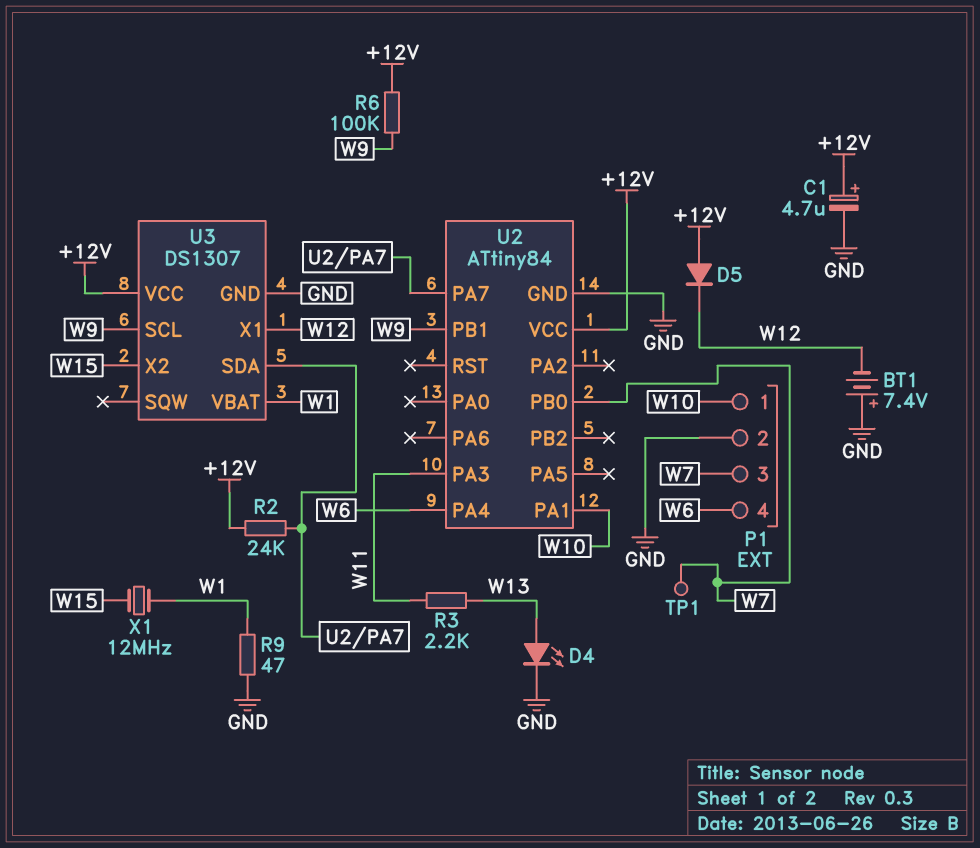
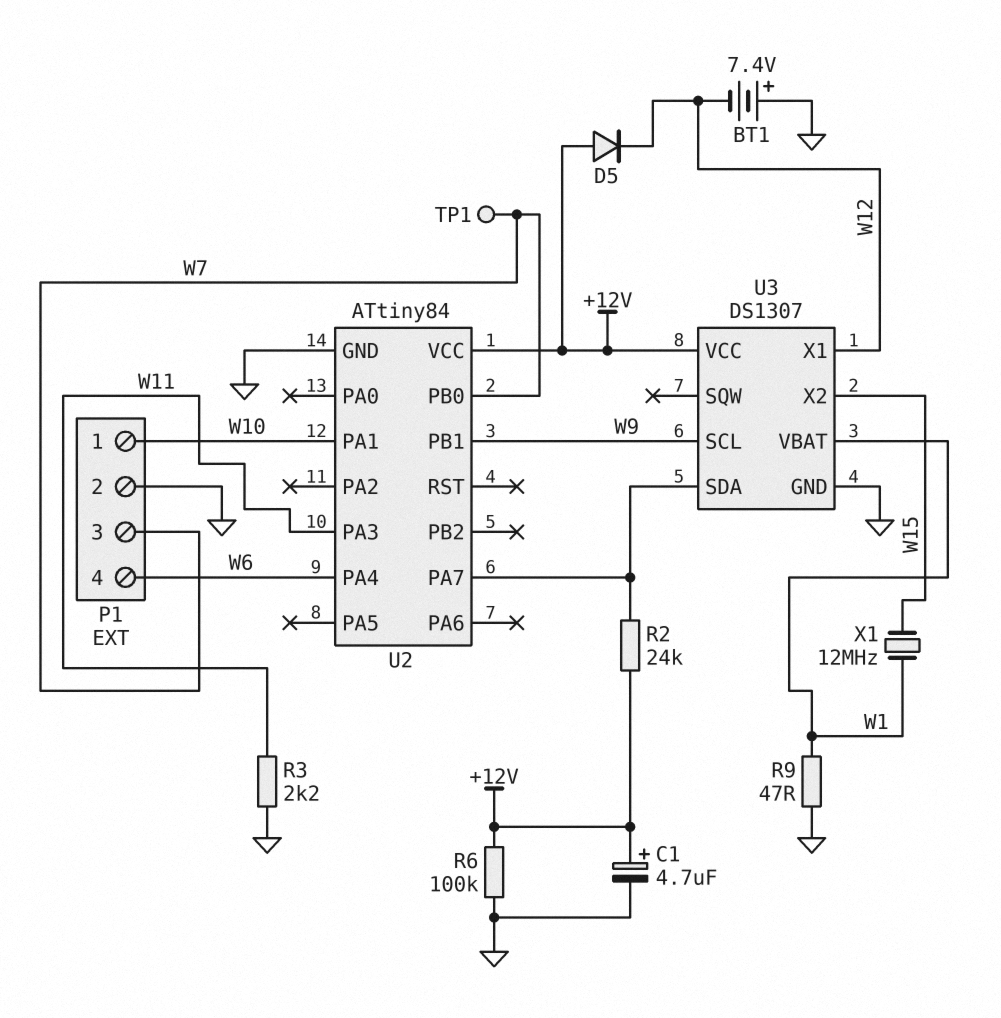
D4: LED (A W13, K GND) -> none
R3: 2.2k (W11, W13) -> 2.2k (GND, W11)
R6: 100k (+12V, W9) -> 100k (+12V, GND)

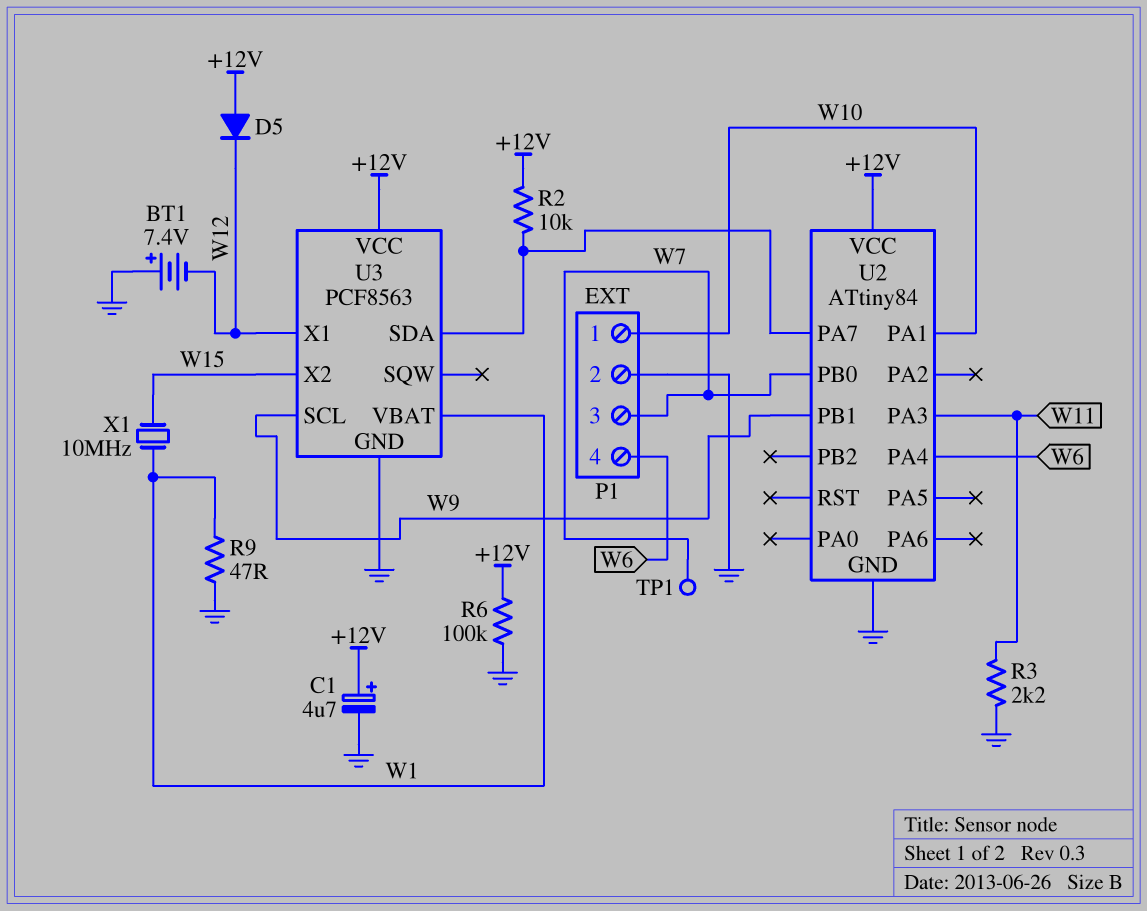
R2: 24k (+12V, U2/PA7) -> 10k (+12V, U2/PA7)
U3: DS1307 -> PCF8563
X1: 12MHz (W1, W15) -> 10MHz (W1, W15)

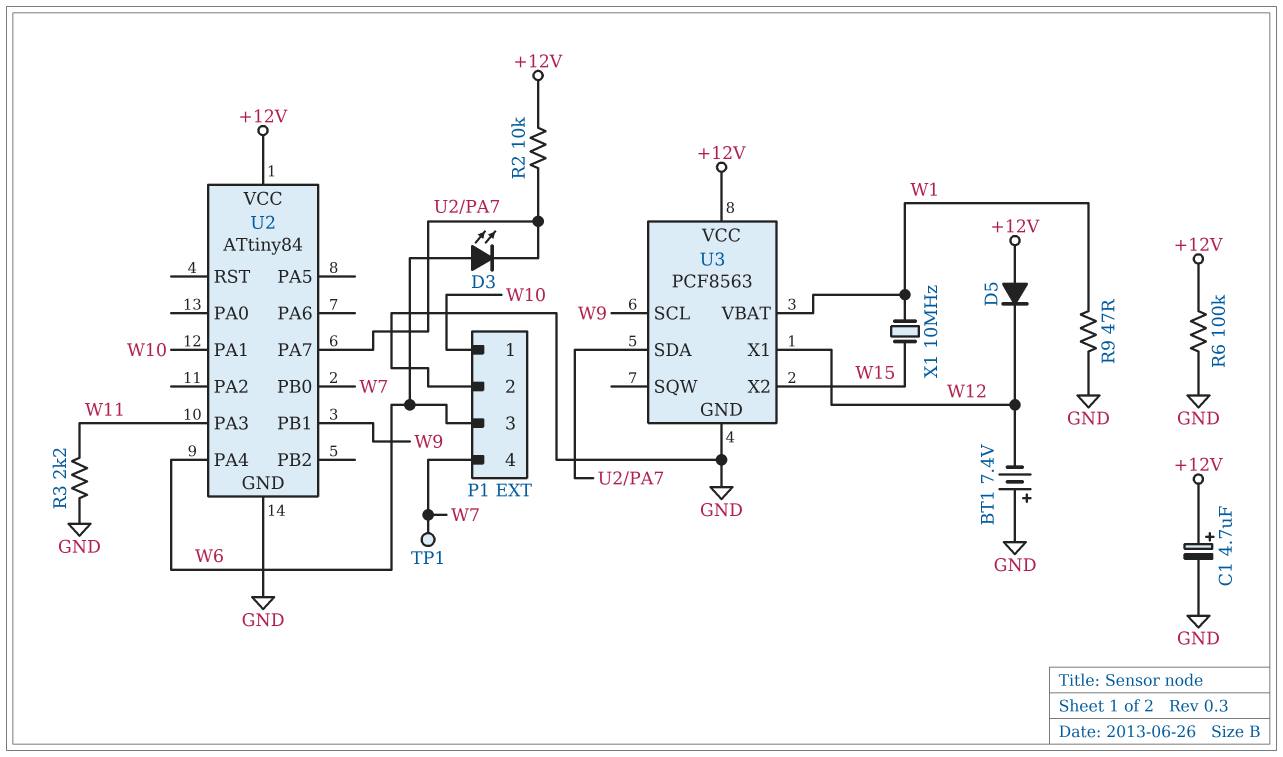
D3: none -> LED (A W6, K U2/PA7)
P1 pin 3: W7 -> W6
P1 pin 4: W6 -> W7

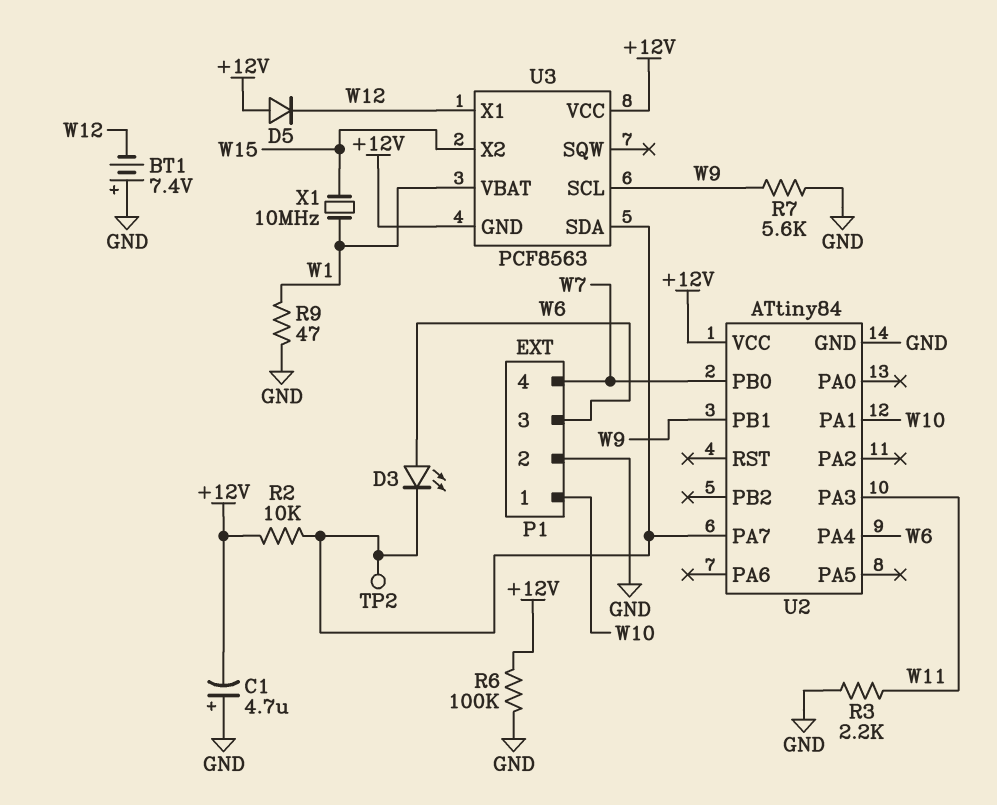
C1: 4.7uF (plus +12V, minus GND) -> 4.7uF (plus GND, minus +12V)
R7: none -> 5.6k (GND, W9)
TP1: test point (W7) -> none
TP2: none -> test point (U2/PA7)
U3 pin GND: GND -> +12V

